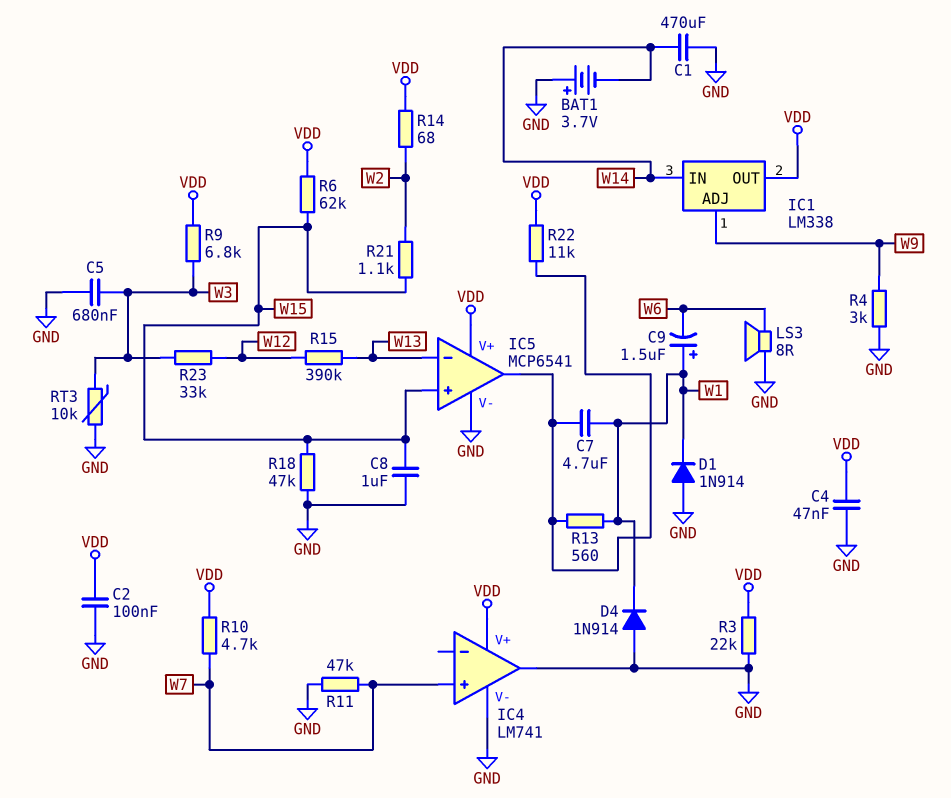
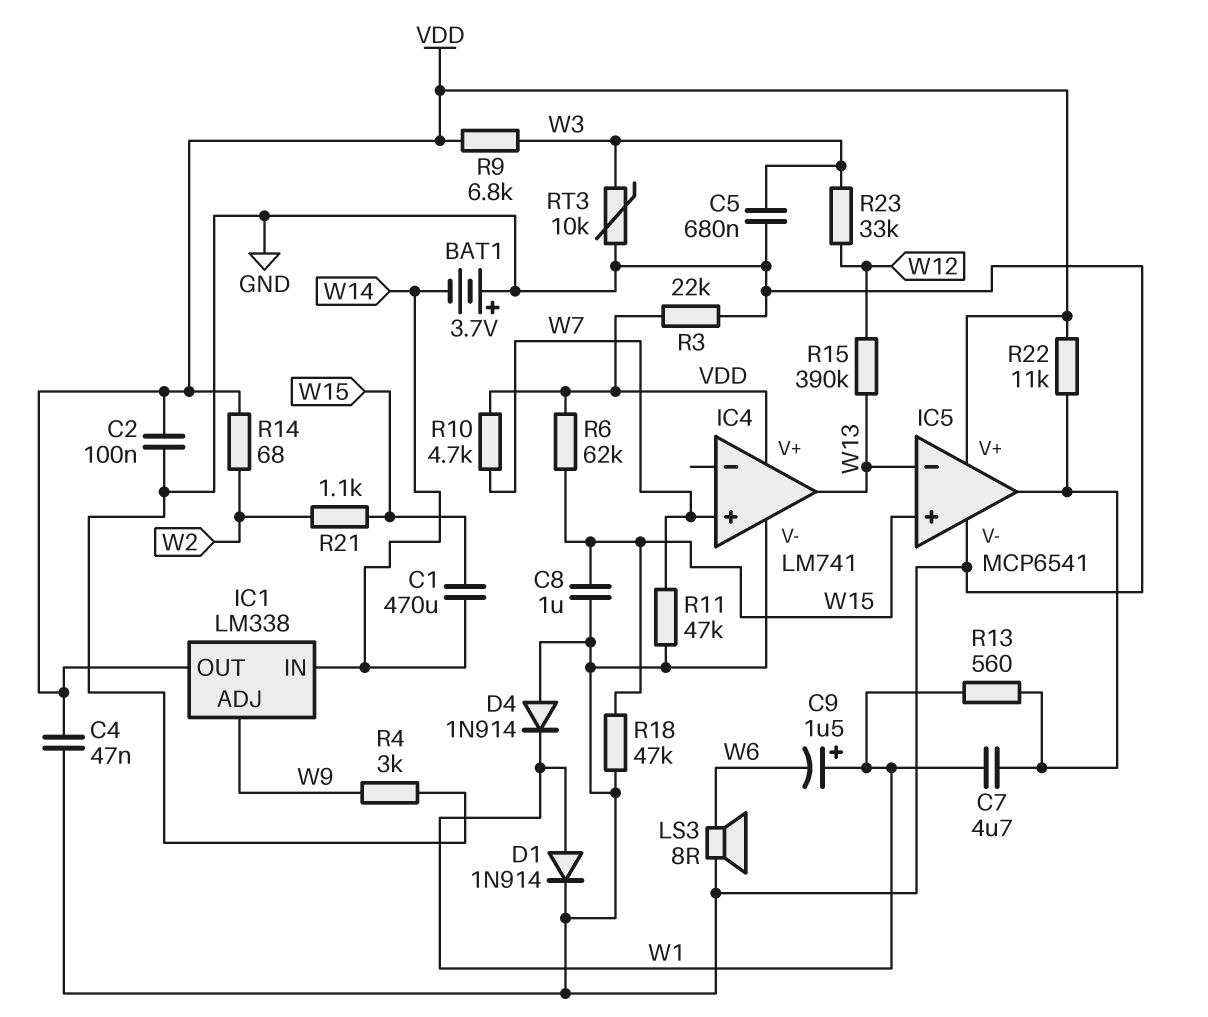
C1: 470uF (GND, W14) -> 470uF (W14, W15)
D1: diode 1N914 (A GND, K W1) -> diode 1N914 (A W1, K GND)
IC4 pin out: GND -> W13

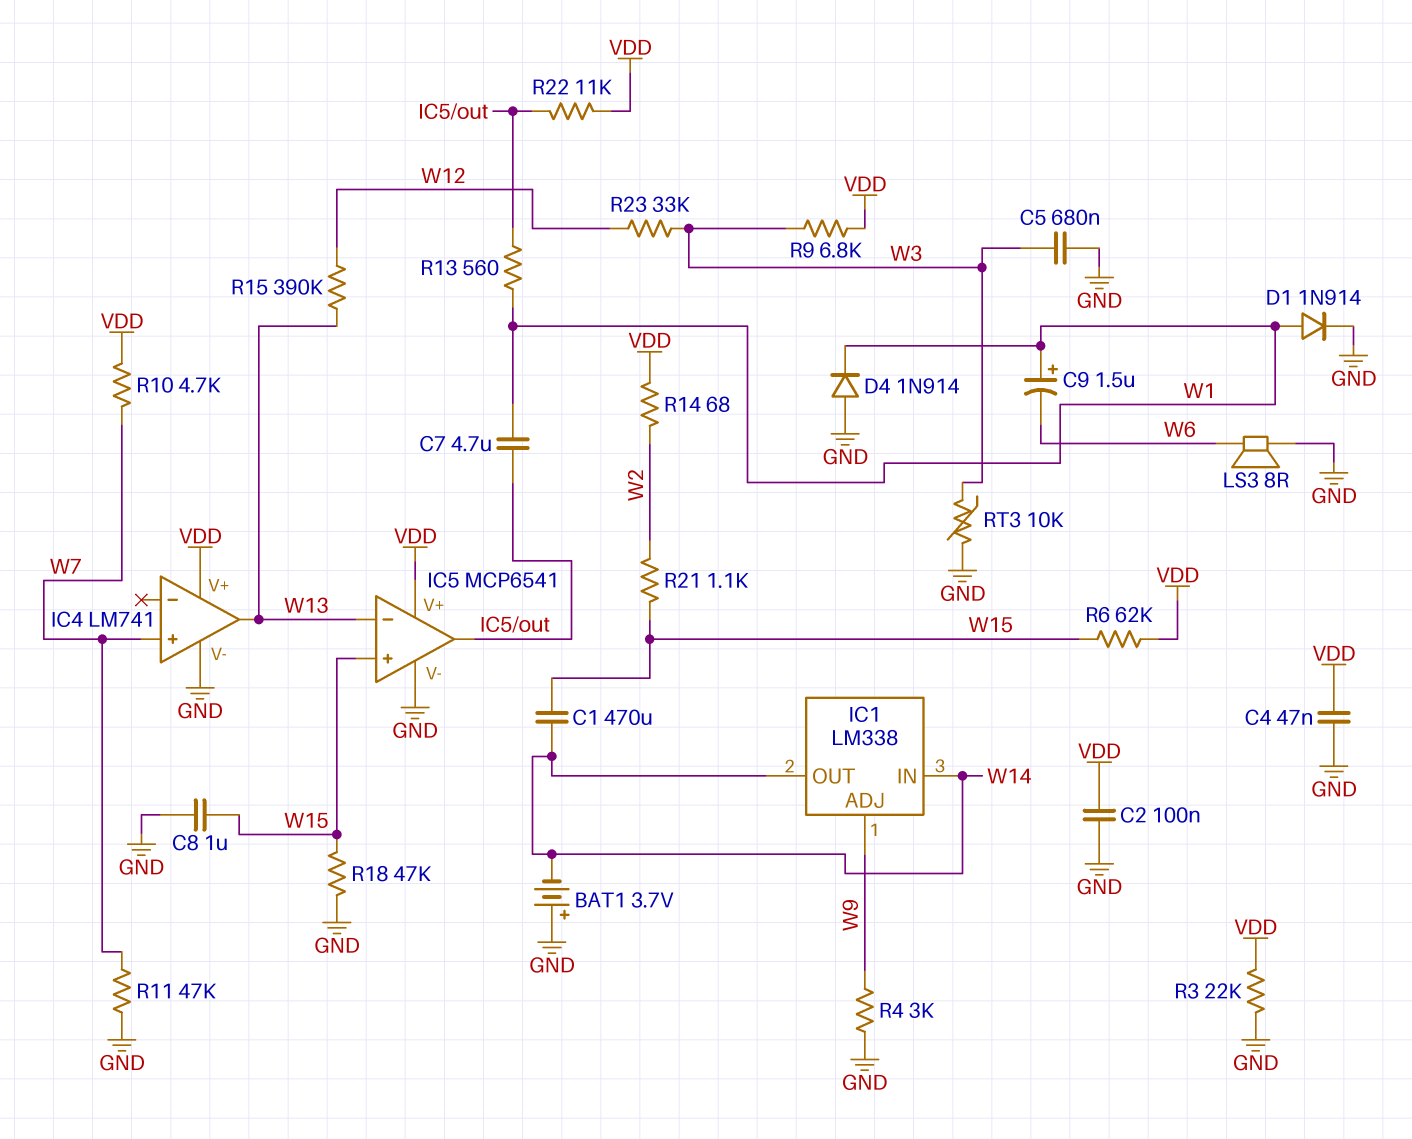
IC1 pin OUT: VDD -> W14

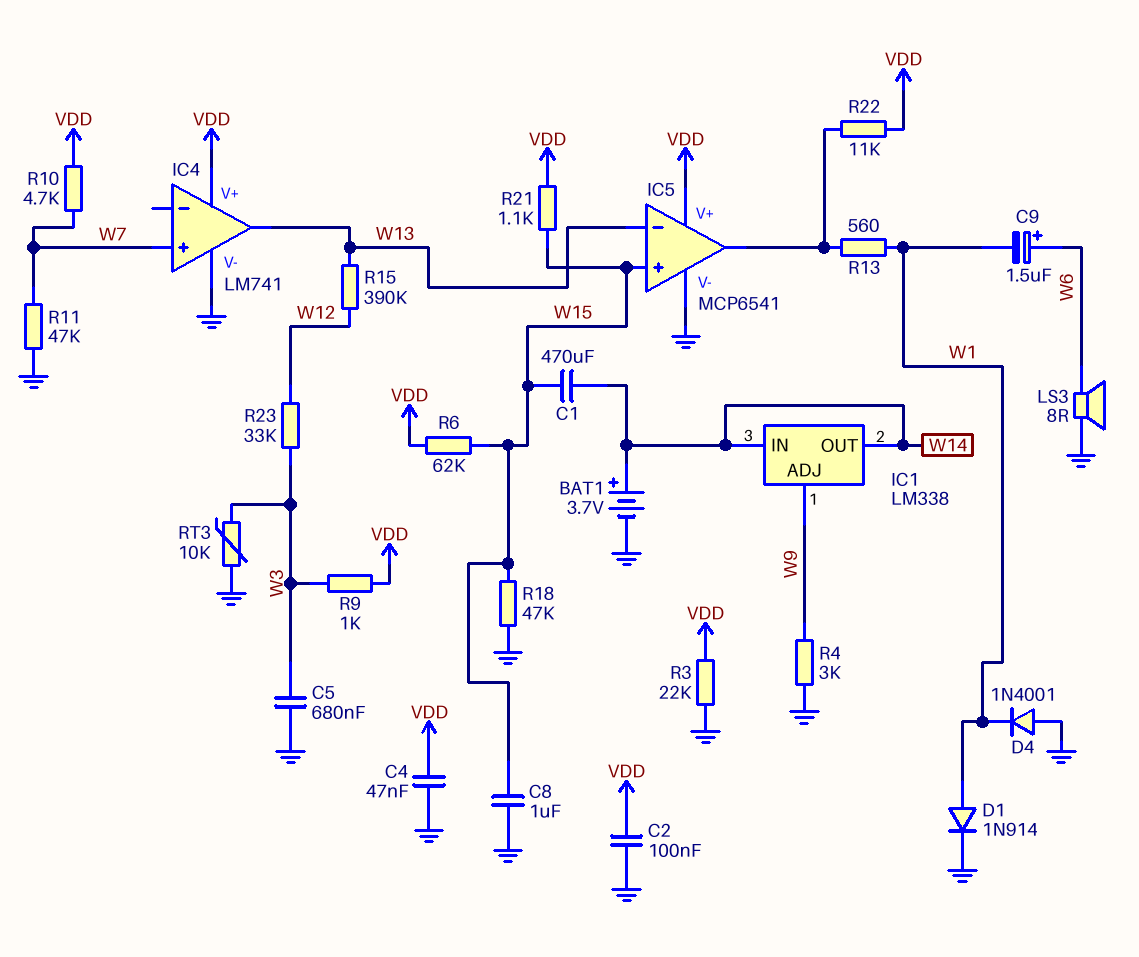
BAT1: 3.7V (plus GND, minus W14) -> 3.7V (plus W14, minus GND)
C7: 4.7uF (IC5/out, W1) -> none
C9: 1.5uF (plus W1, minus W6) -> 1.5uF (plus W6, minus W1)
D4: diode 1N914 (A GND, K W1) -> diode 1N4001 (A GND, K W1)
R9: 6.8k (VDD, W3) -> 1k (VDD, W3)
R14: 68 (VDD, W2) -> none
R21: 1.1k (W2, W15) -> 1.1k (VDD, W15)

